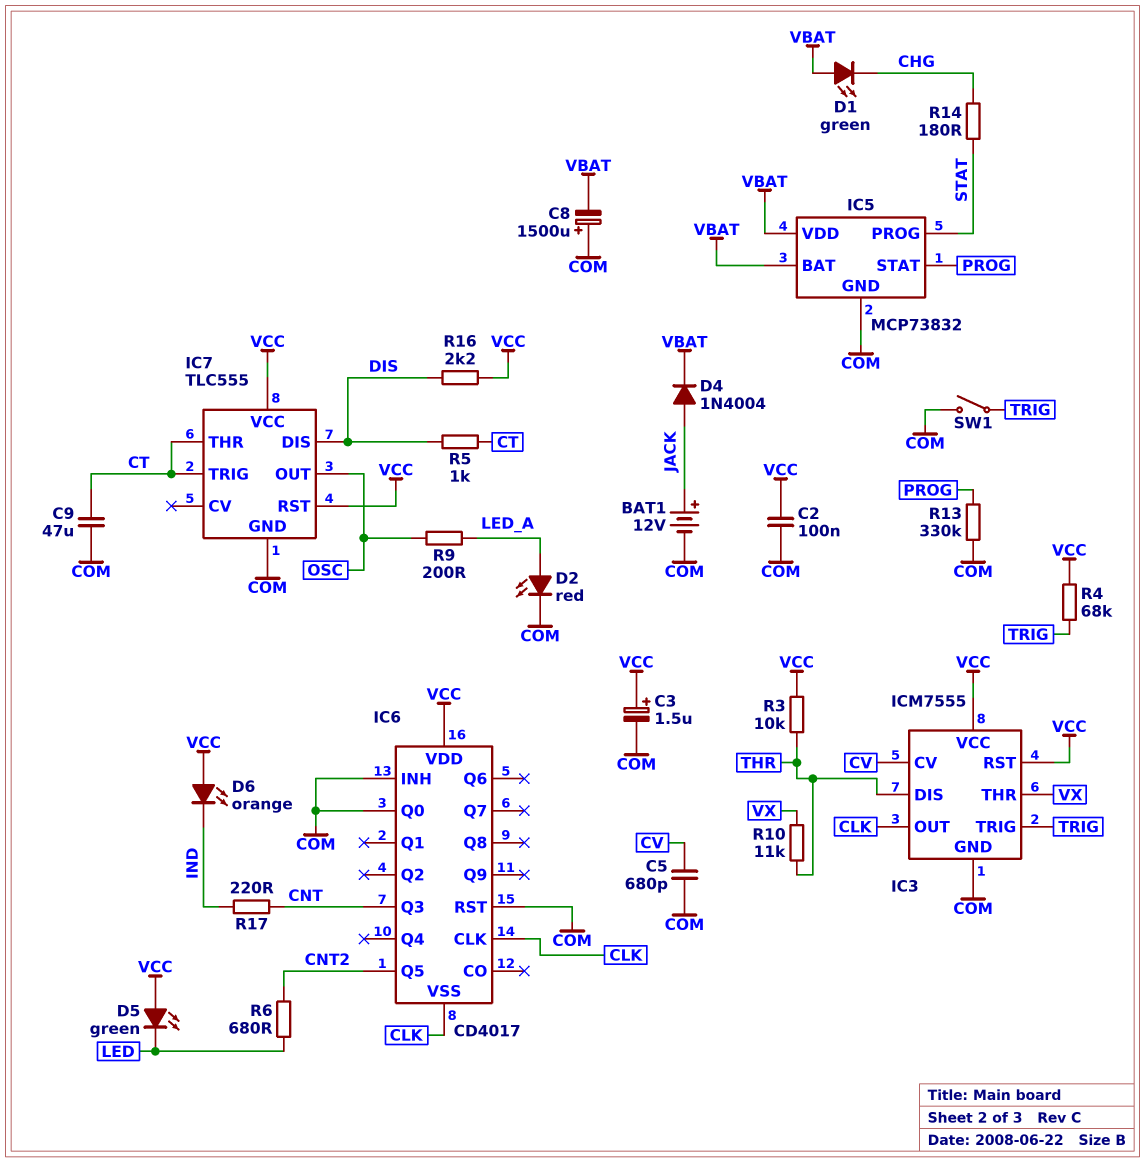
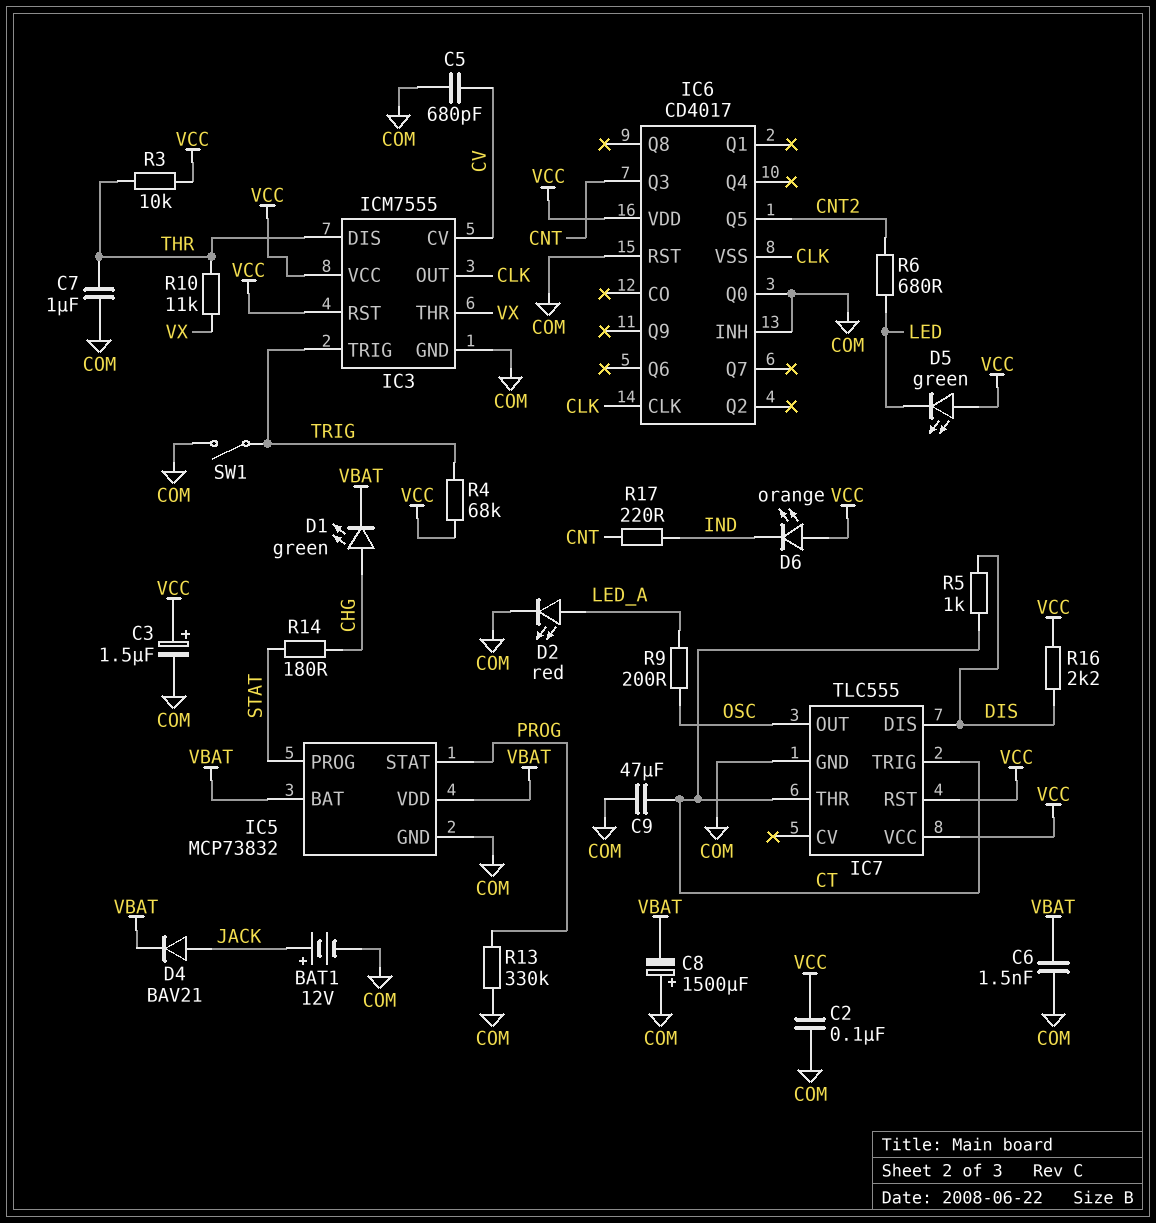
C6: none -> 1.5nF (COM, VBAT)
C7: none -> 1uF (COM, THR)
D1: LED green (A VBAT, K CHG) -> LED green (A CHG, K VBAT)
D4: diode 1N4004 (A JACK, K VBAT) -> diode BAV21 (A JACK, K VBAT)

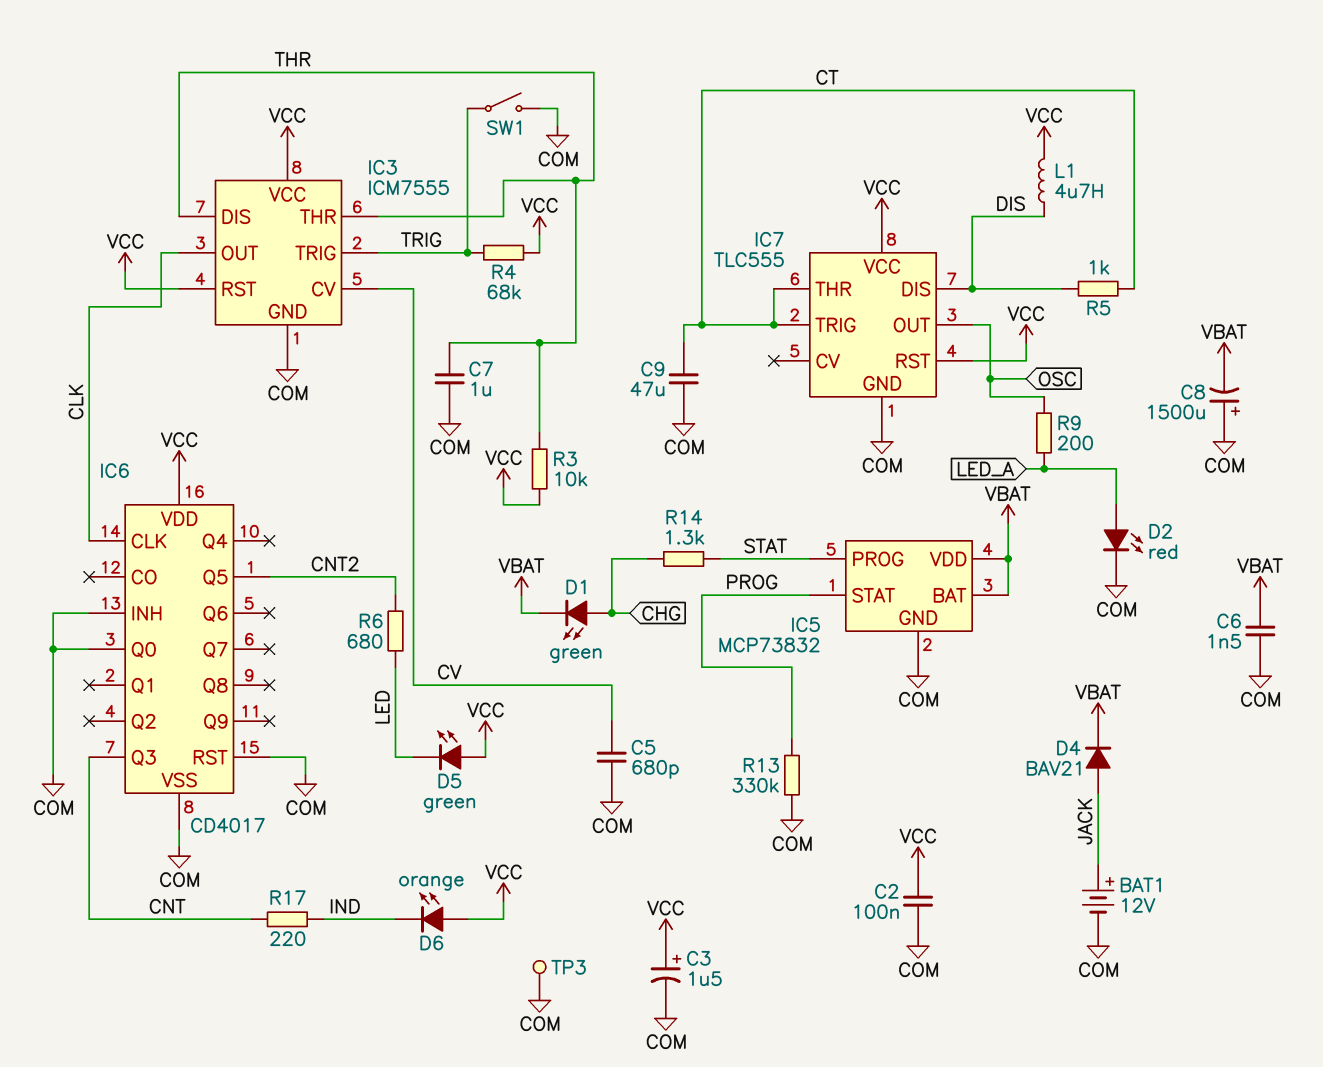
IC3 pin THR: VX -> THR
IC6 pin VSS: CLK -> COM
L1: none -> 4.7uH (DIS, VCC)
R10: 11k (THR, VX) -> none
R14: 180 (CHG, STAT) -> 1.3k (CHG, STAT)
R16: 2.2k (DIS, VCC) -> none
TP3: none -> test point (COM)

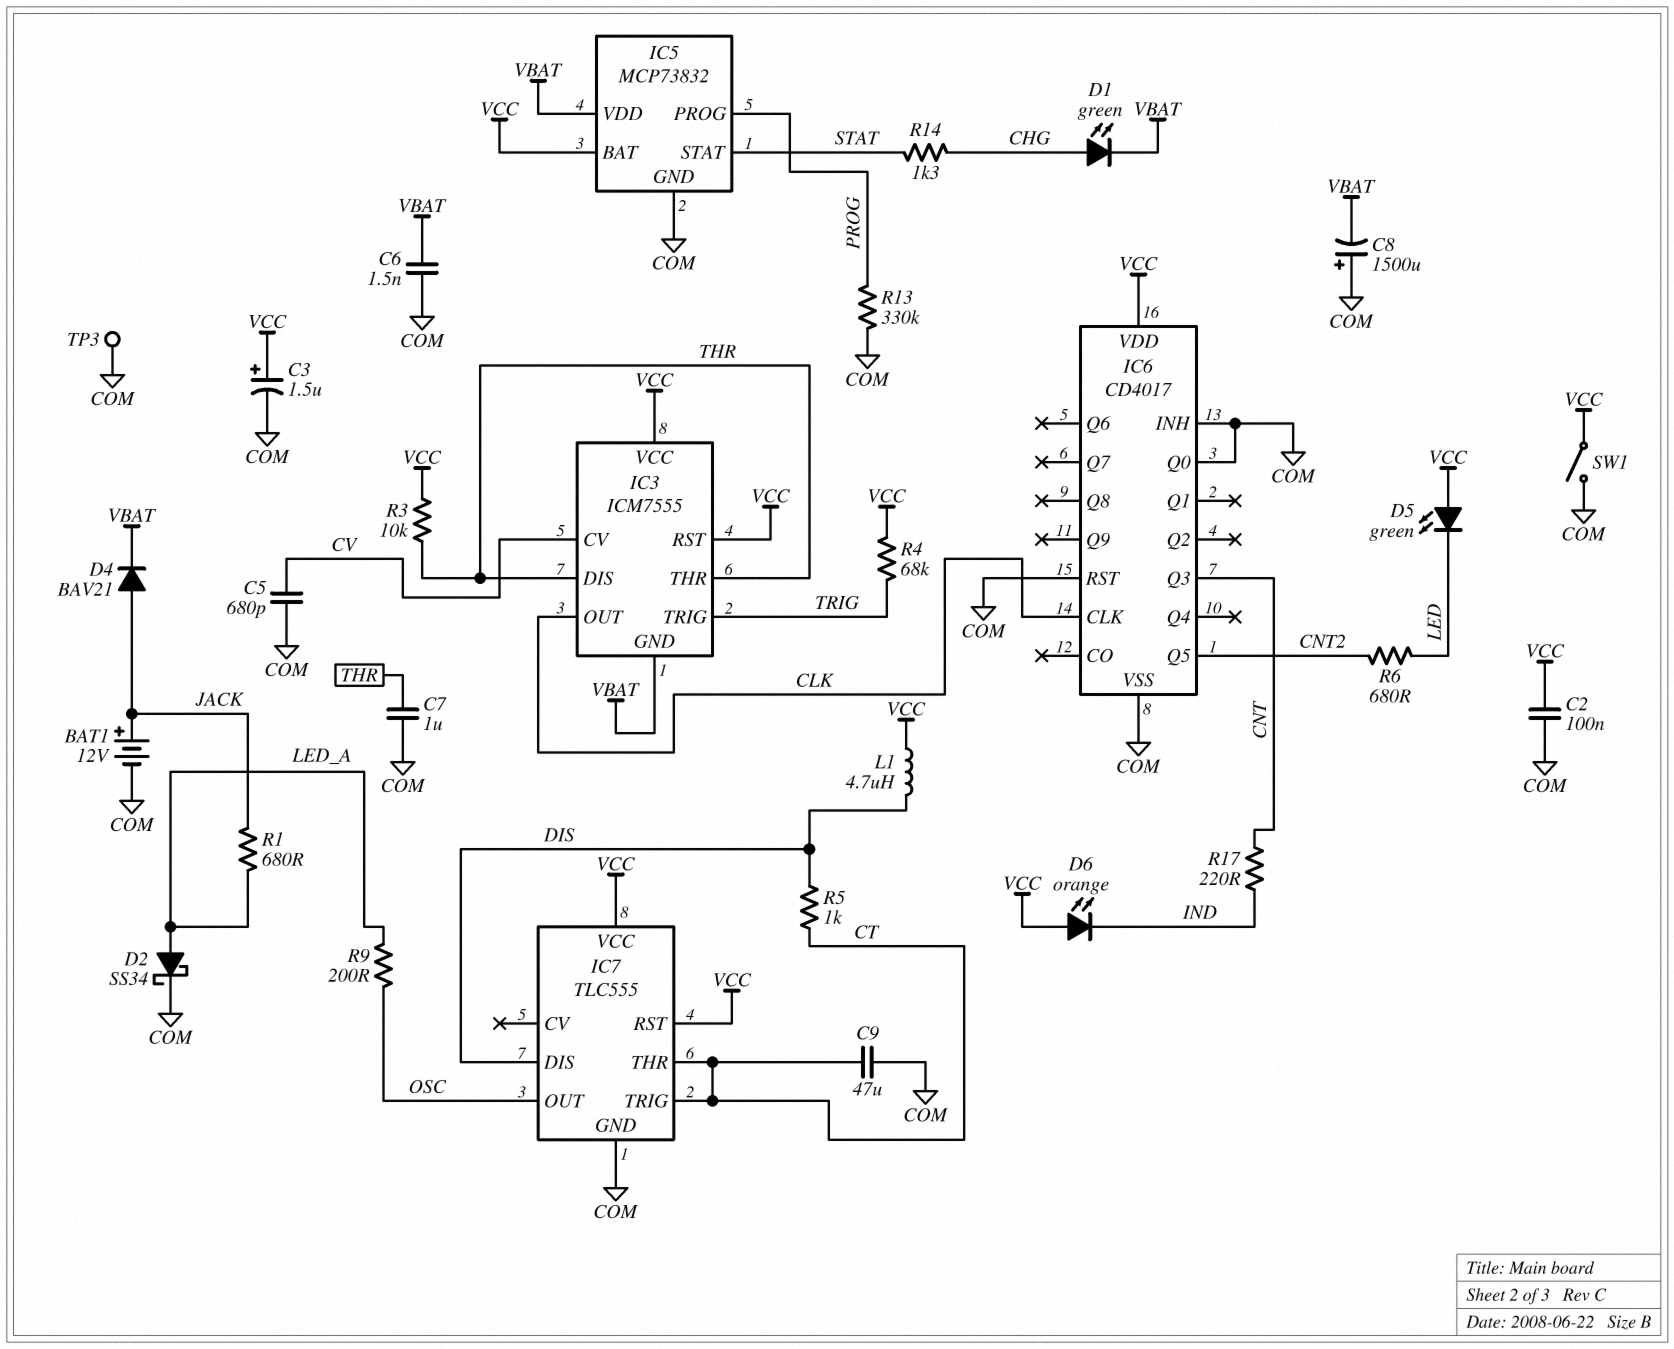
D2: LED red (A LED_A, K COM) -> schottky SS34 (A LED_A, K COM)
IC3 pin GND: COM -> VBAT
IC5 pin BAT: VBAT -> VCC
IC5 pin PROG: STAT -> PROG
IC5 pin STAT: PROG -> STAT
R1: none -> 680 (JACK, LED_A)
SW1: switch (COM, TRIG) -> switch (COM, VCC)

